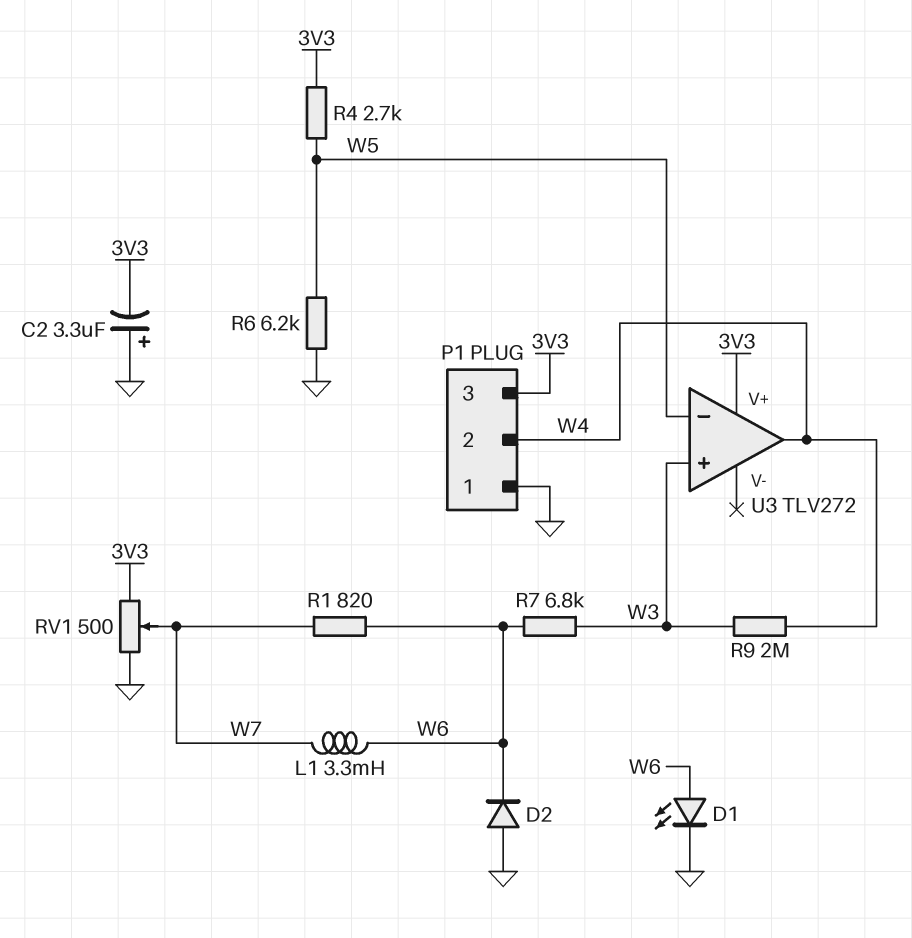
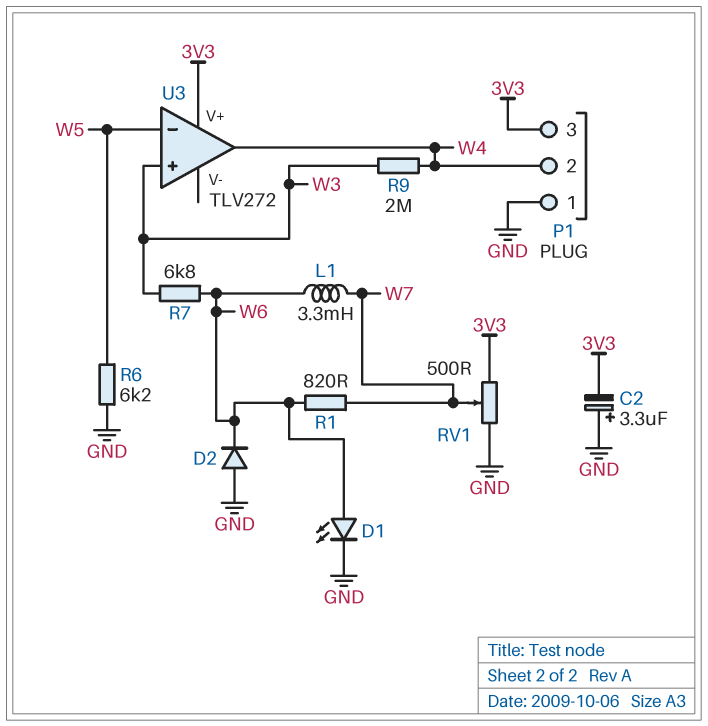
R4: 2.7k (3V3, W5) -> none

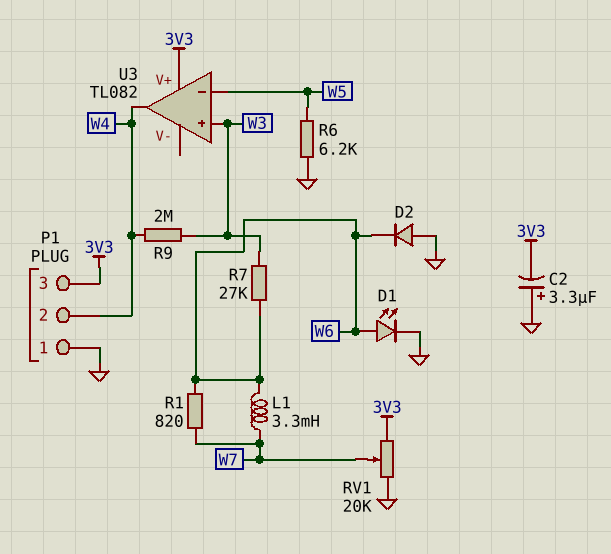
R7: 6.8k (W3, W6) -> 27k (W3, W6)
RV1: 500 (3V3, GND, wiper W7) -> 20k (3V3, GND, wiper W7)
U3: TLV272 -> TL082

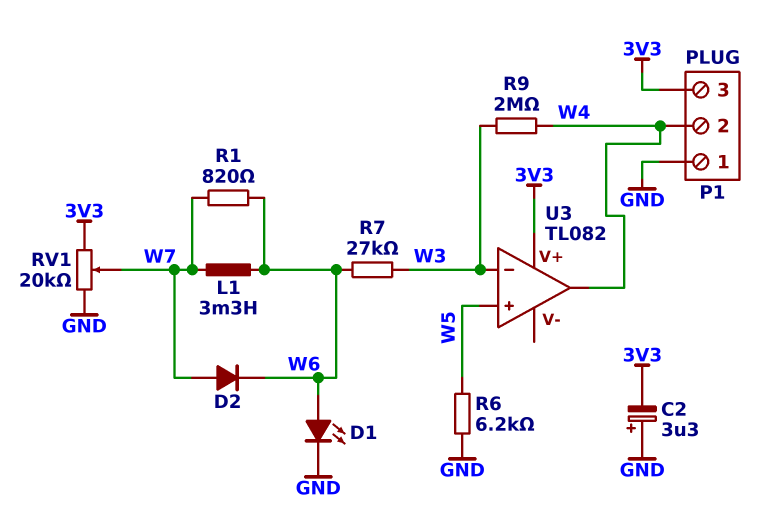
D2: diode (A GND, K W6) -> diode (A W7, K W6)
U3 pin in+: W3 -> W5
U3 pin in-: W5 -> W3

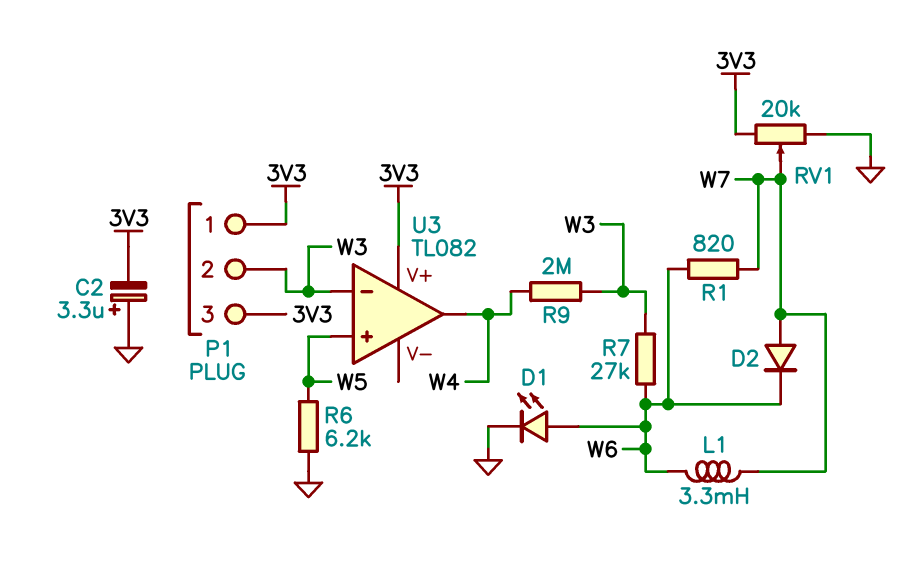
P1 pin 1: GND -> 3V3
P1 pin 2: W4 -> W3

